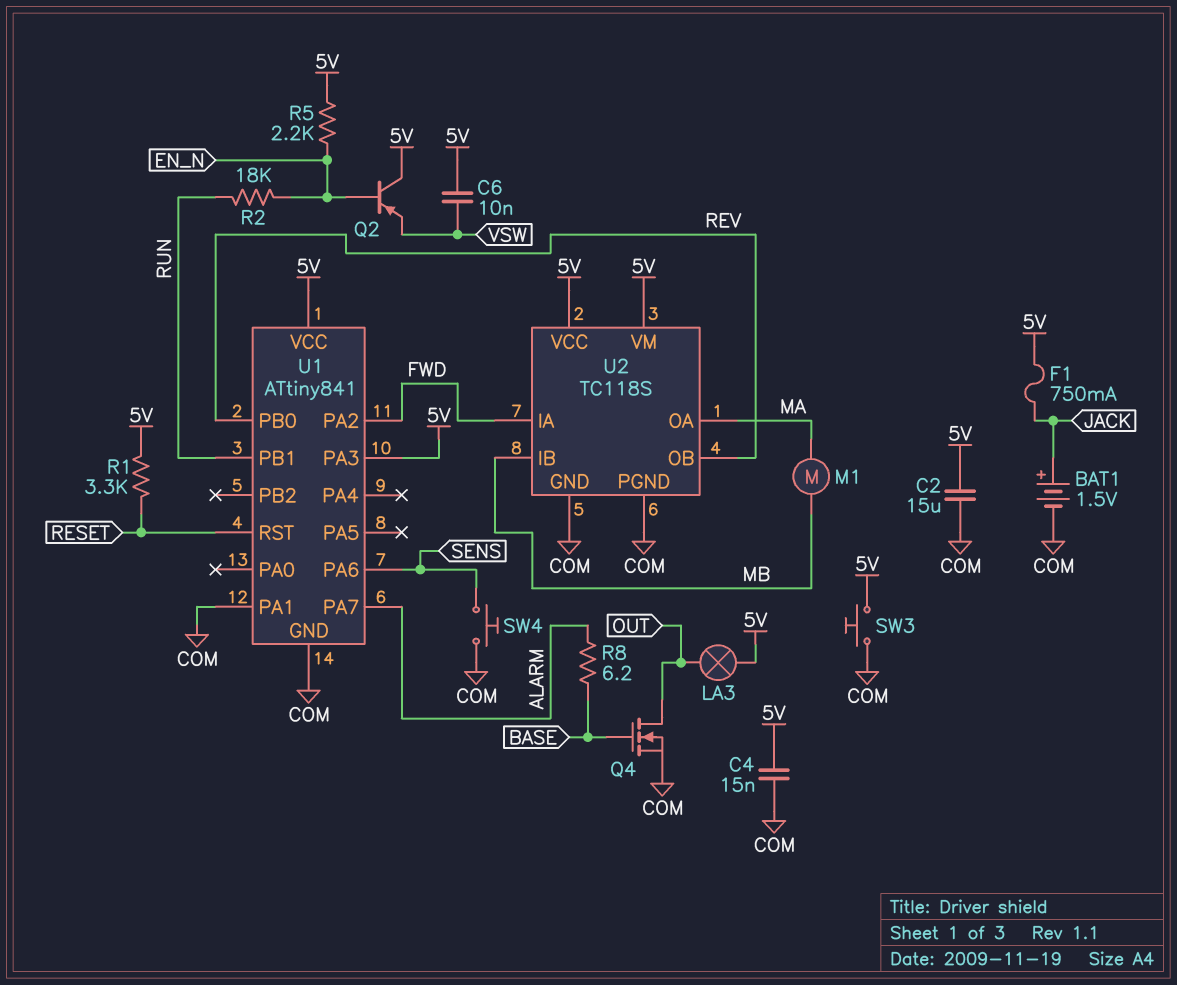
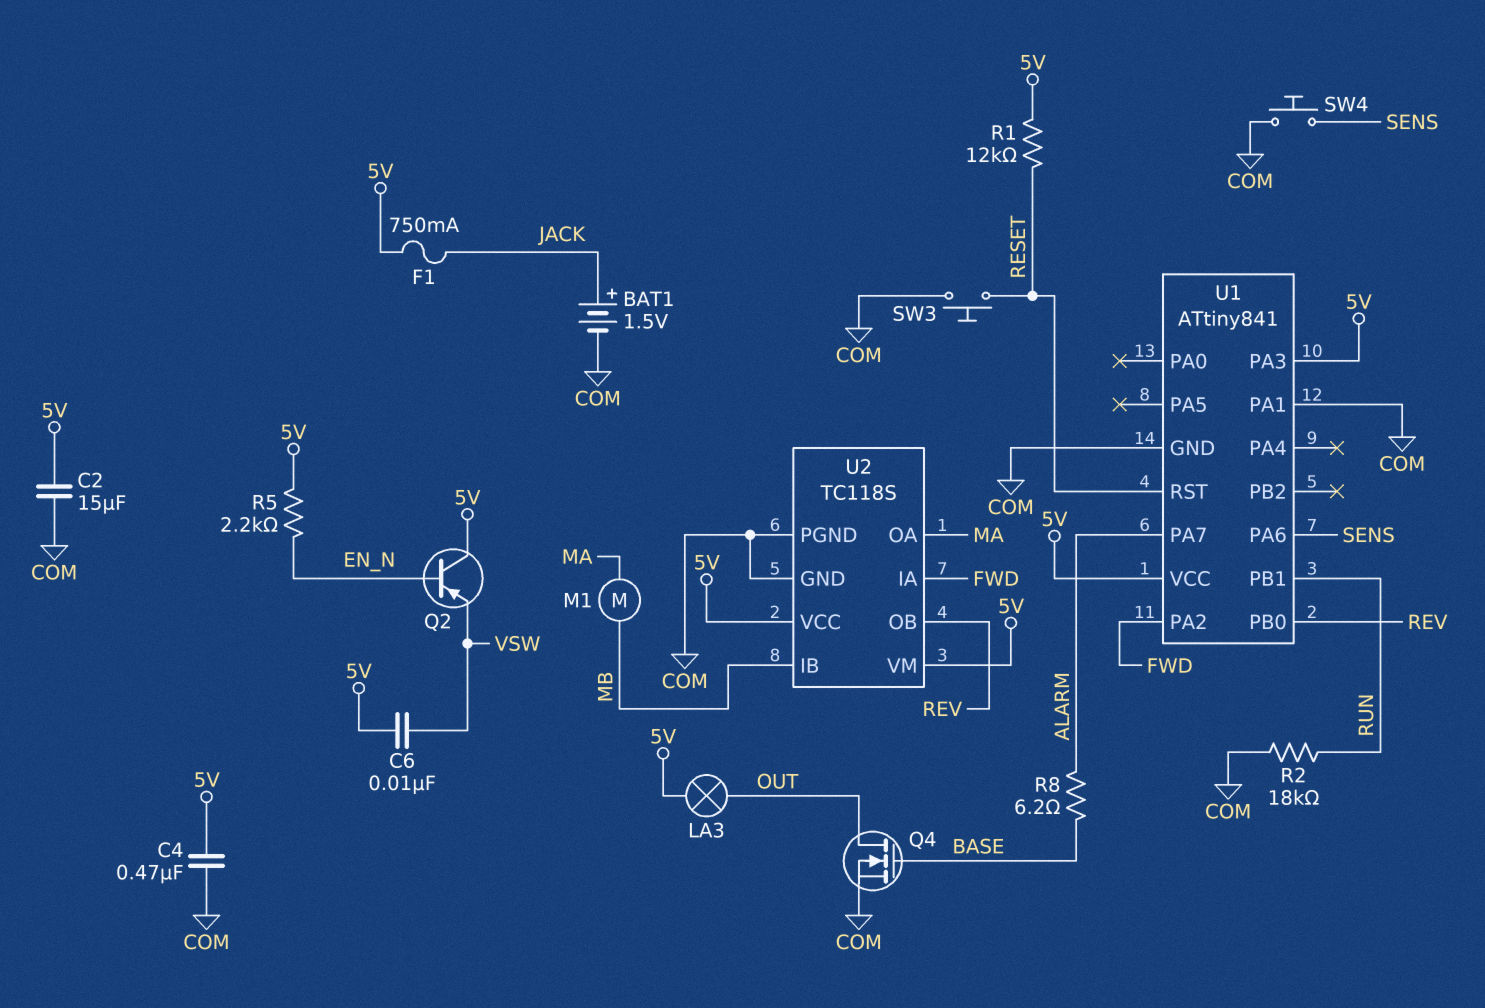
C4: 15nF (5V, COM) -> 470nF (5V, COM)
R1: 3.3k (5V, RESET) -> 12k (5V, RESET)
R2: 18k (EN_N, RUN) -> 18k (COM, RUN)
SW3: button (5V, COM) -> button (COM, RESET)

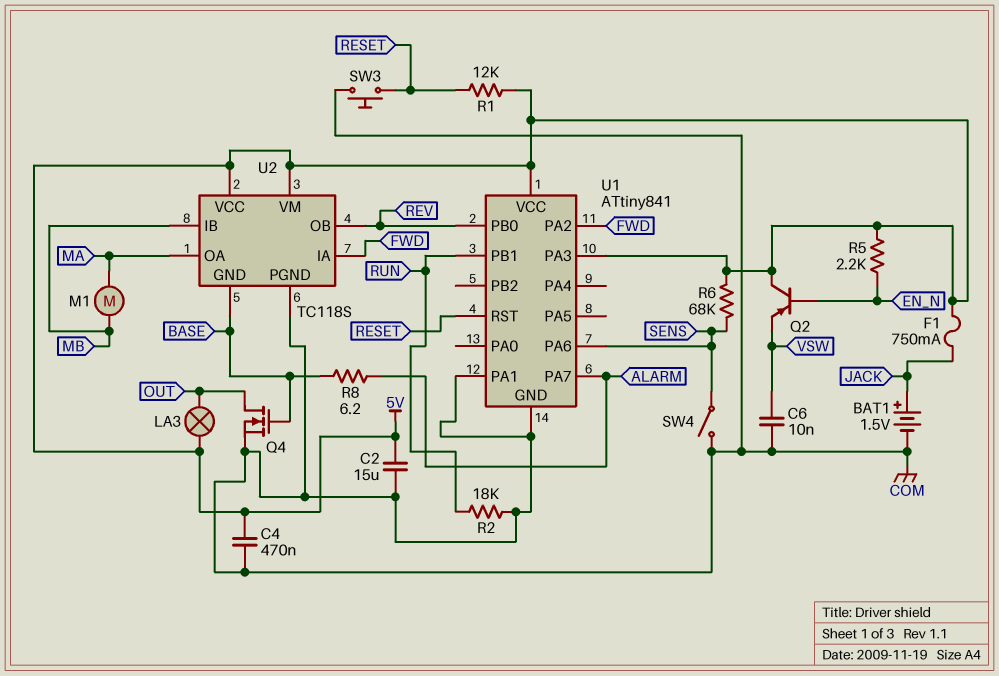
C6: 10nF (5V, VSW) -> 10nF (COM, VSW)
R6: none -> 68k (5V, SENS)
SW4: button (COM, SENS) -> switch (COM, SENS)
U2 pin GND: COM -> BASE

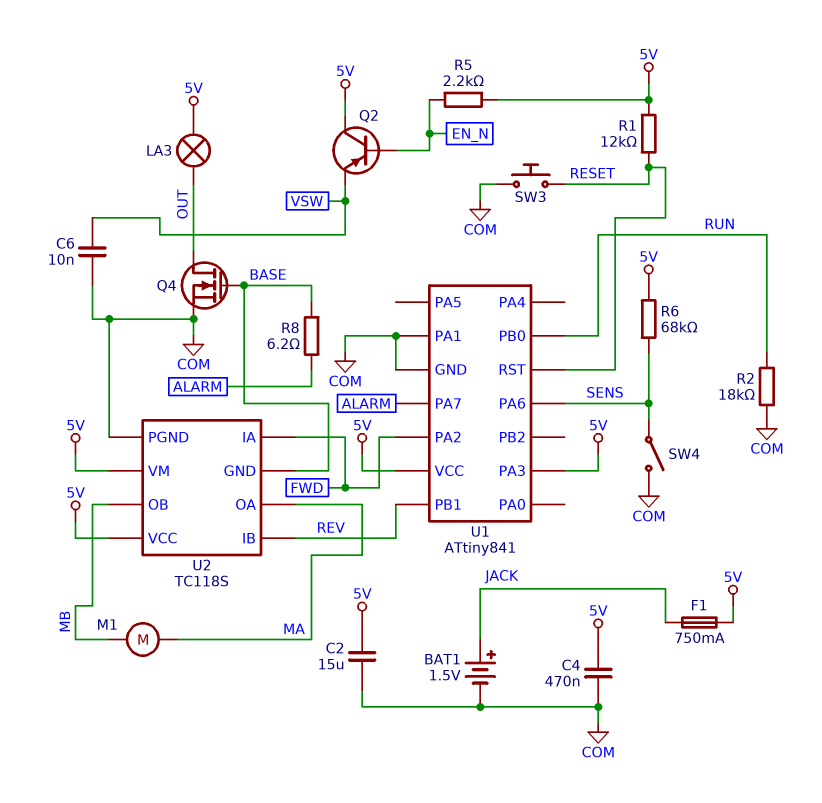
U1 pin PB0: REV -> RUN
U1 pin PB1: RUN -> REV
U2 pin IB: MB -> REV
U2 pin OB: REV -> MB

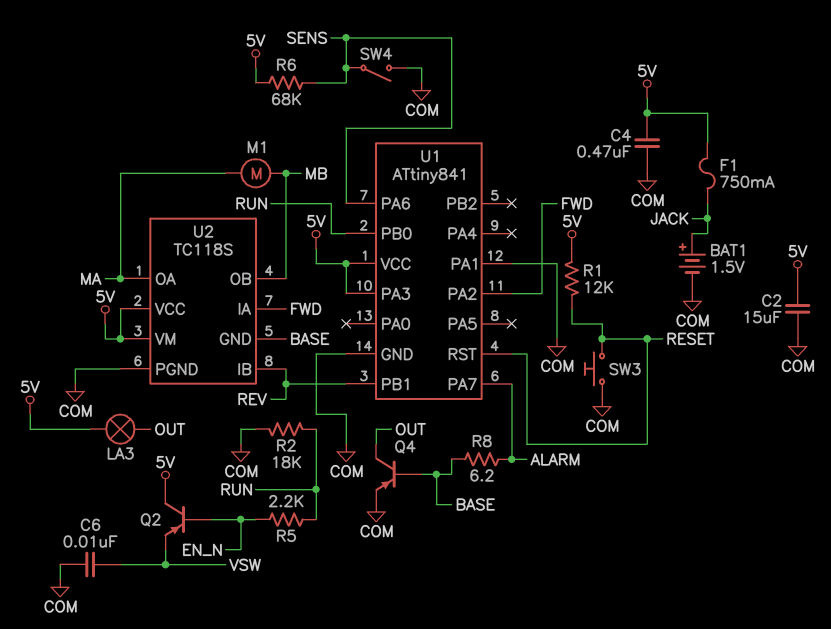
Q4: NMOS (G BASE, D OUT, S COM) -> PNP (B BASE, C OUT, E COM)
R5: 2.2k (5V, EN_N) -> 2.2k (EN_N, RUN)

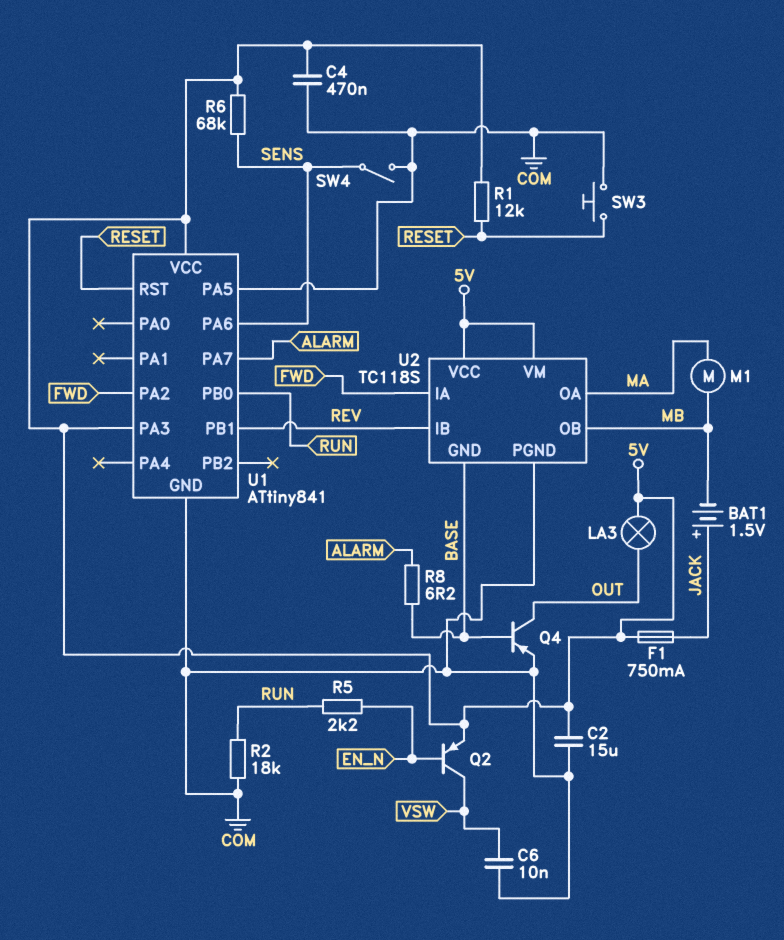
BAT1: 1.5V (plus JACK, minus COM) -> 1.5V (plus JACK, minus MB)
Q2: PNP (B EN_N, C 5V, E VSW) -> PNP (B EN_N, C VSW, E 5V)
U1 pin PA1: COM -> none
U1 pin PA5: none -> COM

